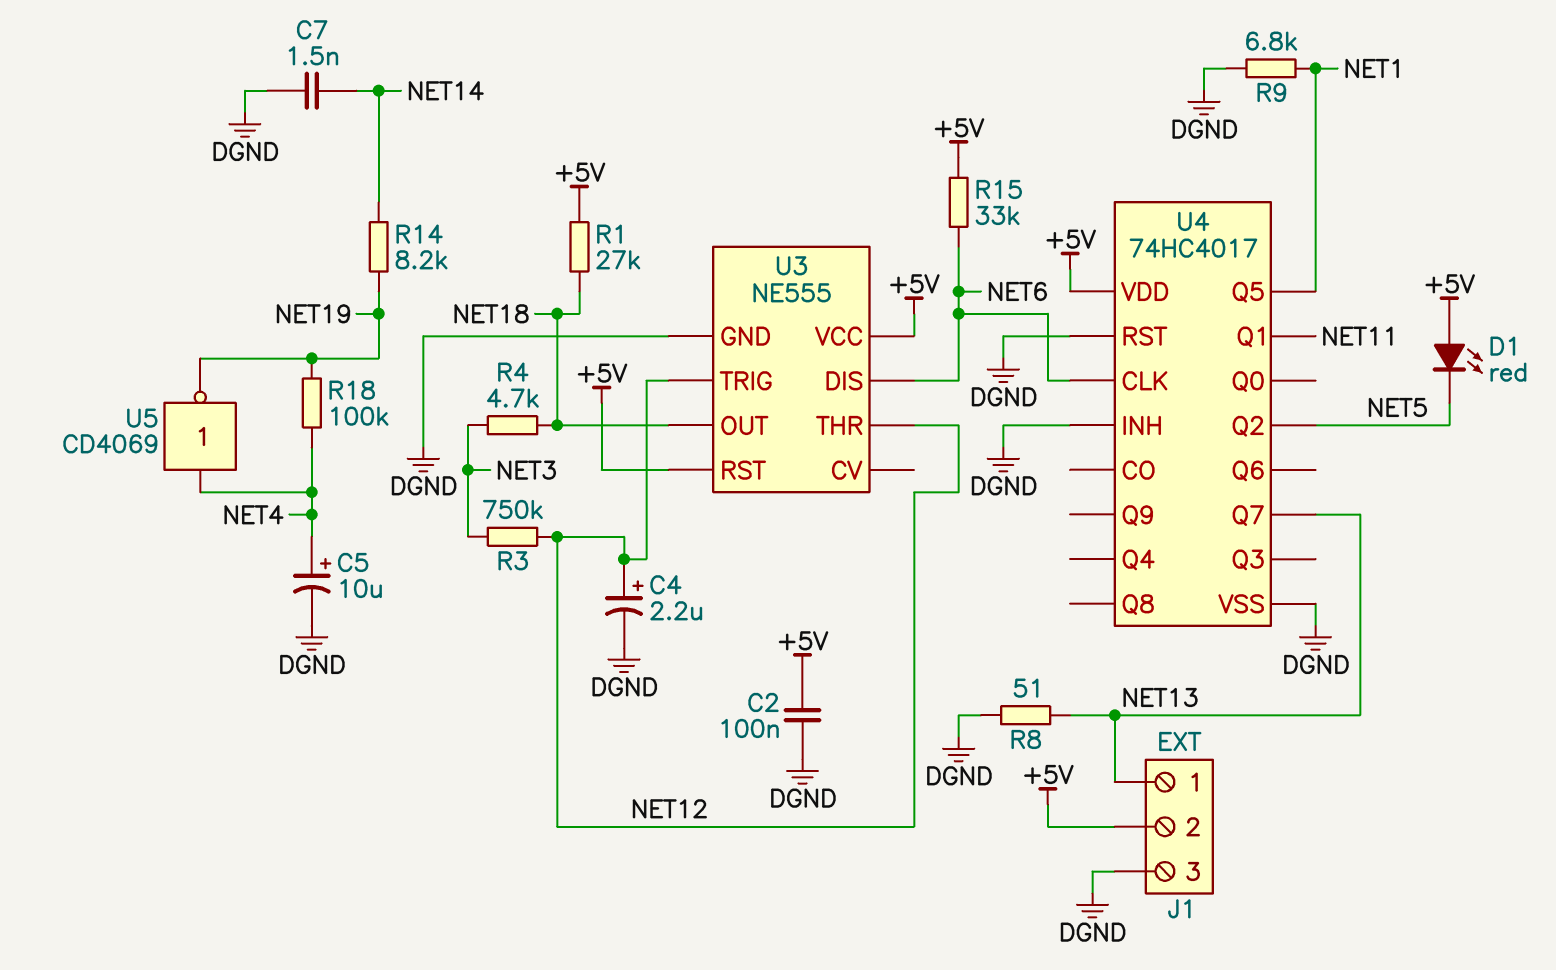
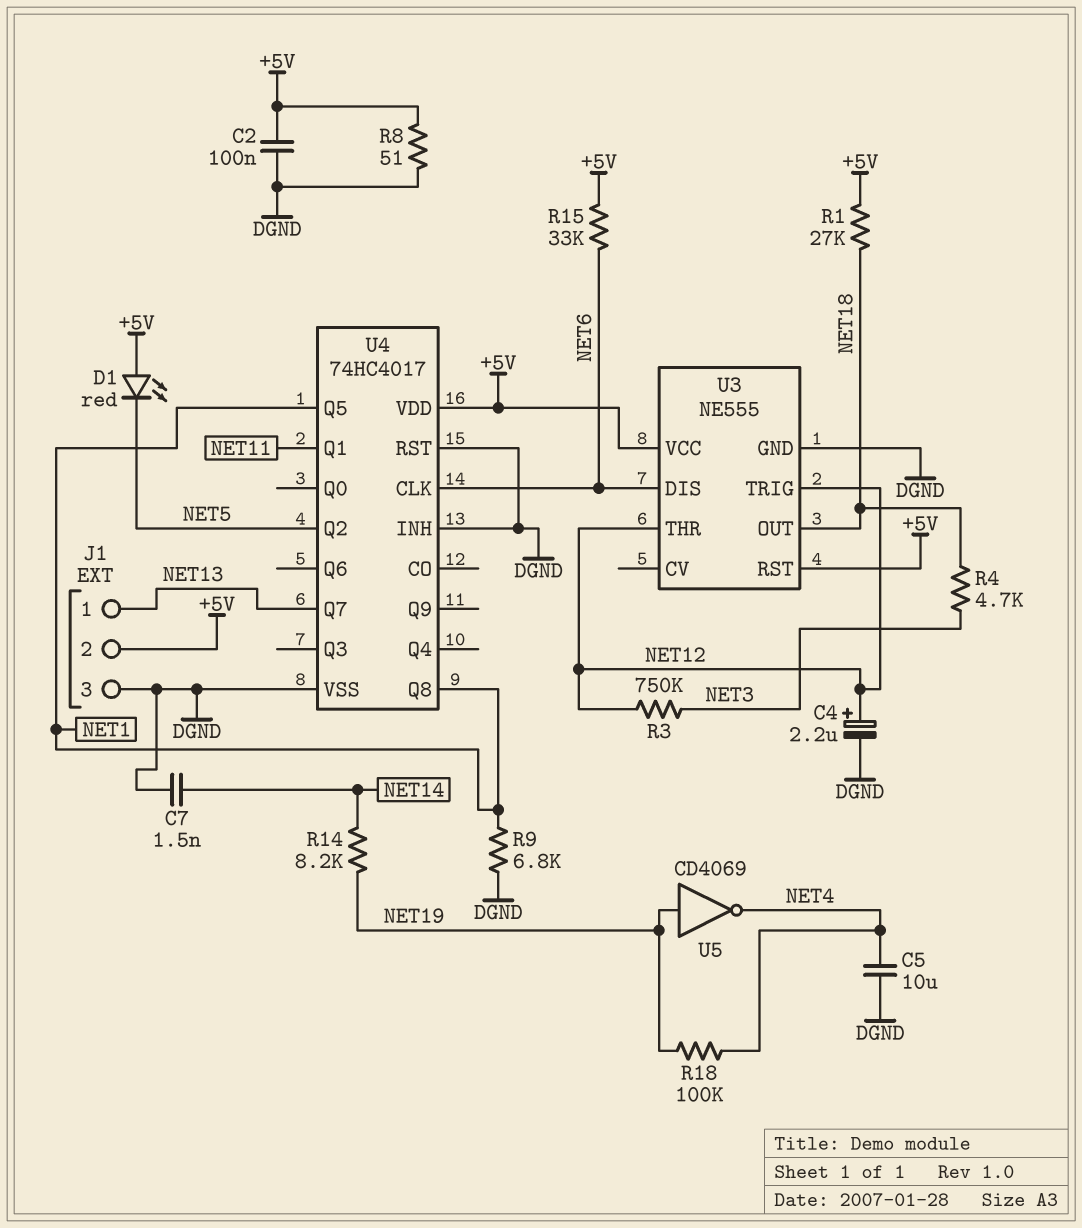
C5: 10uF (plus NET4, minus DGND) -> 10uF (DGND, NET4)
R8: 51 (DGND, NET13) -> 51 (+5V, DGND)
U4 pin Q8: none -> NET1
U5: NOT CD4069 (in NET4, out NET19) -> NOT CD4069 (in NET19, out NET4)

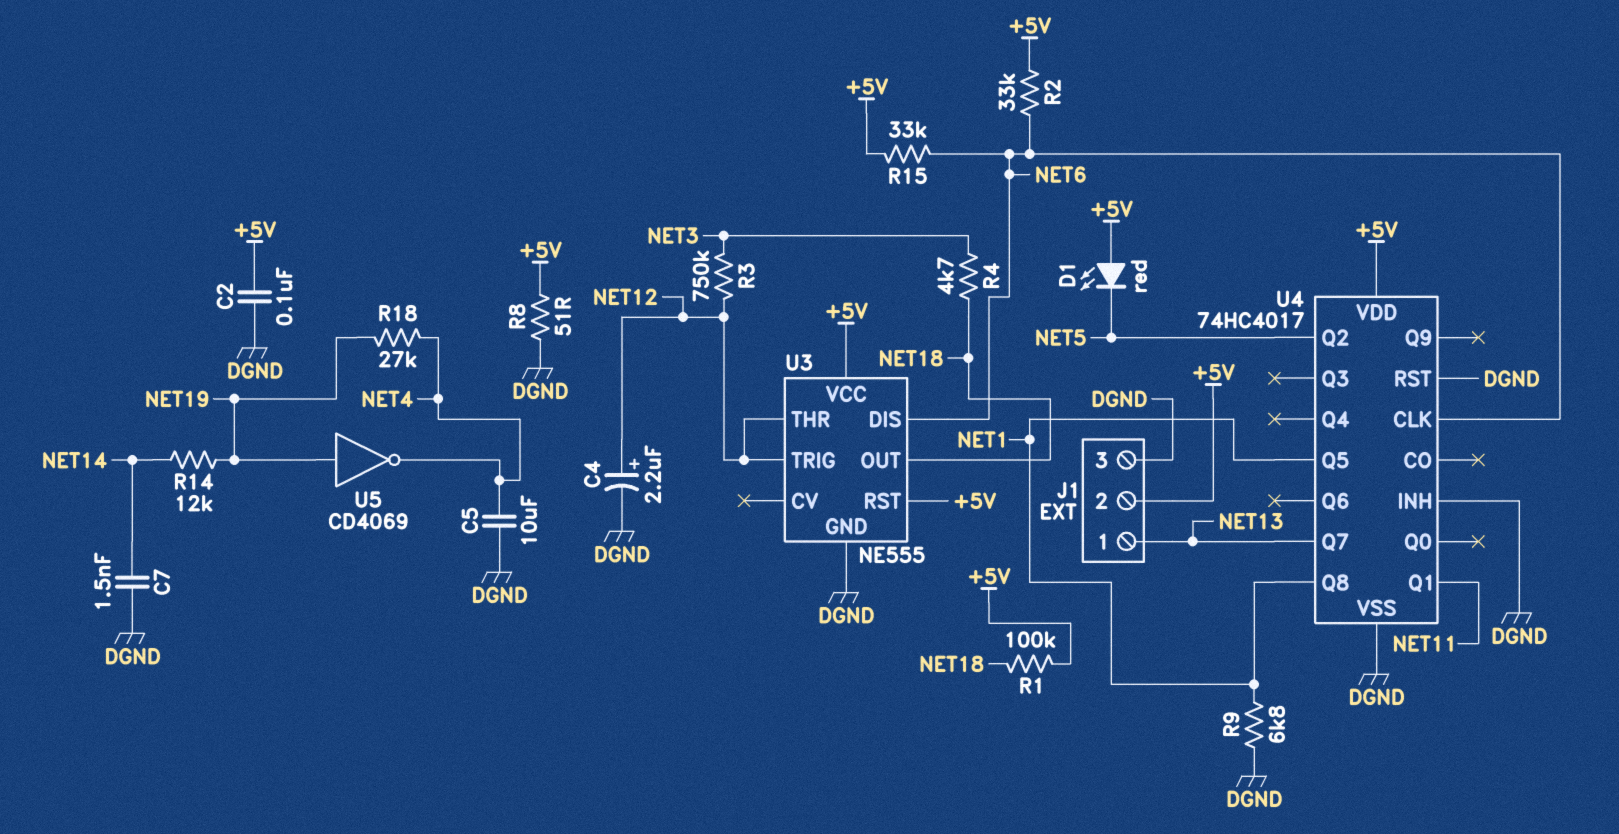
R1: 27k (+5V, NET18) -> 100k (+5V, NET18)
R2: none -> 33k (+5V, NET6)
R14: 8.2k (NET14, NET19) -> 12k (NET14, NET19)
R18: 100k (NET4, NET19) -> 27k (NET4, NET19)

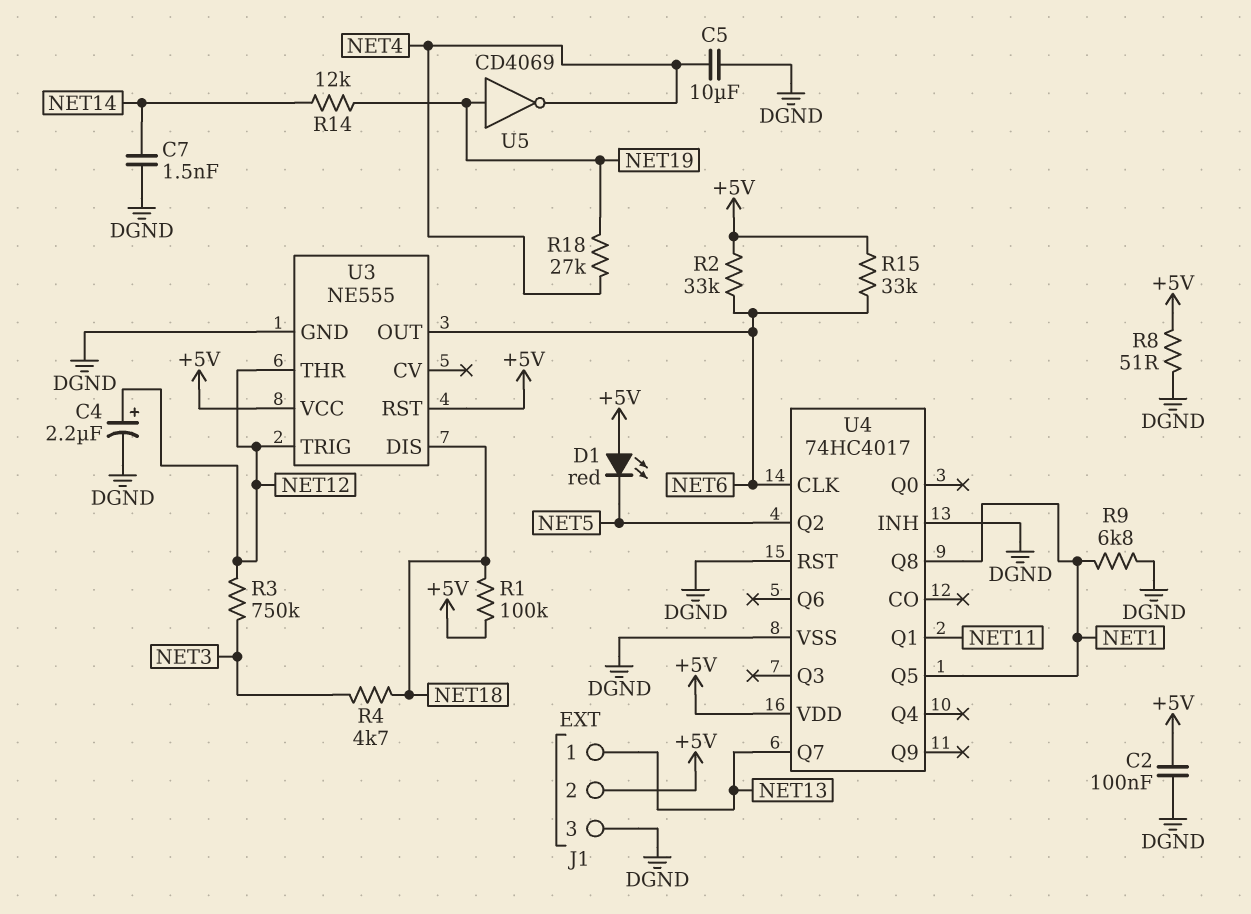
U3 pin DIS: NET6 -> NET18
U3 pin OUT: NET18 -> NET6

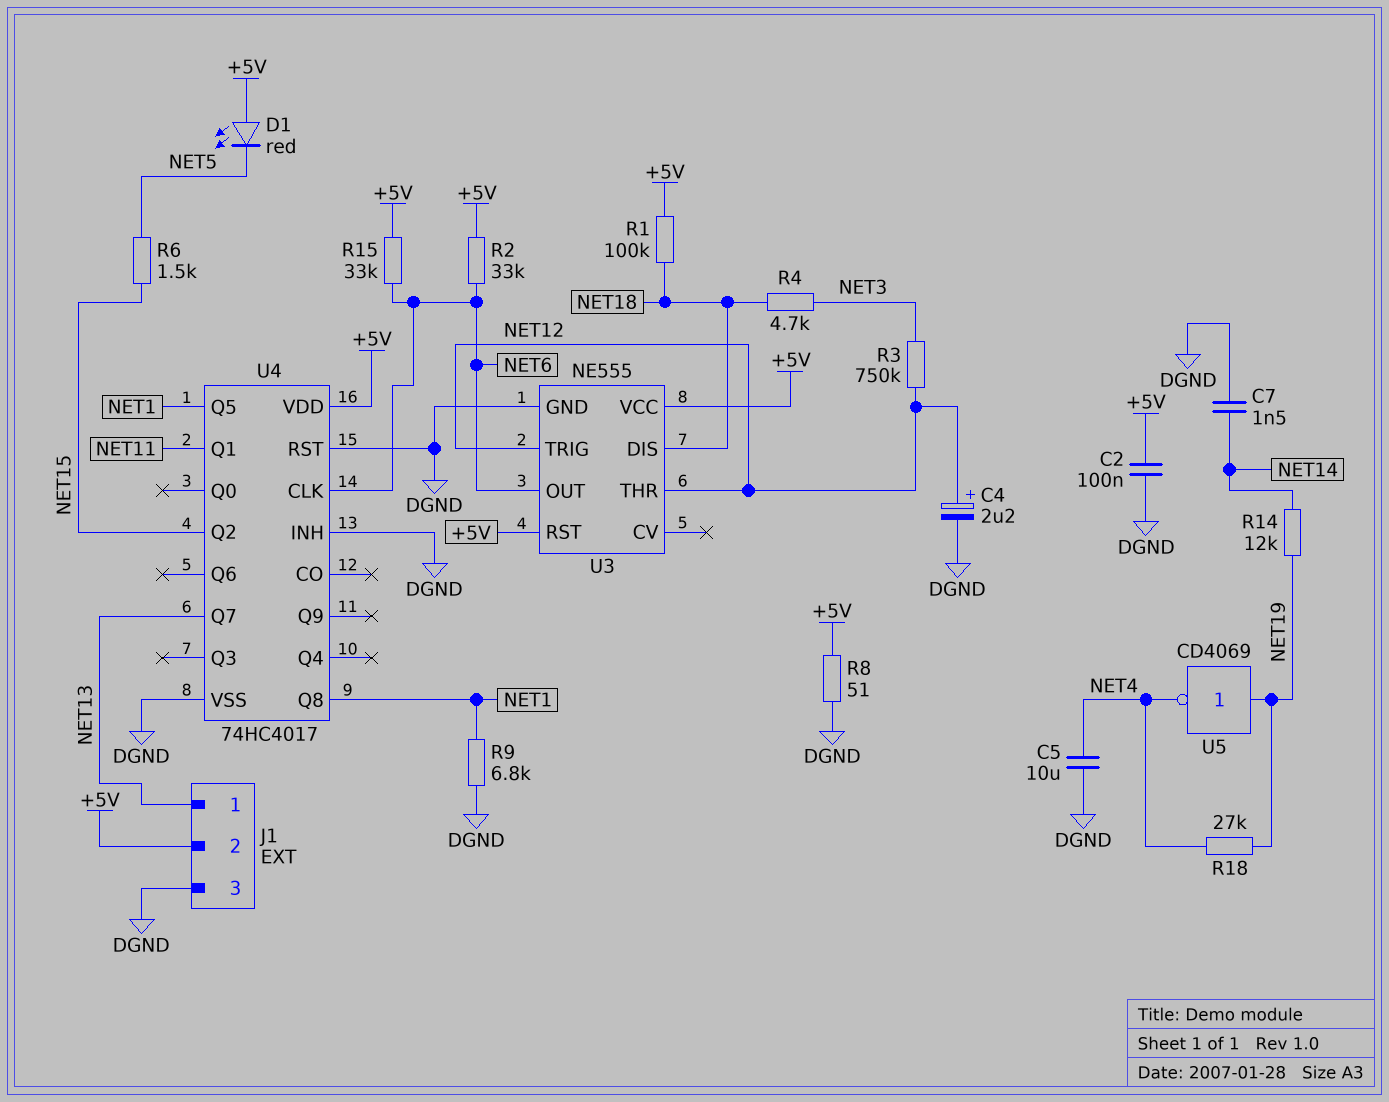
R6: none -> 1.5k (NET5, NET15)
U4 pin Q2: NET5 -> NET15

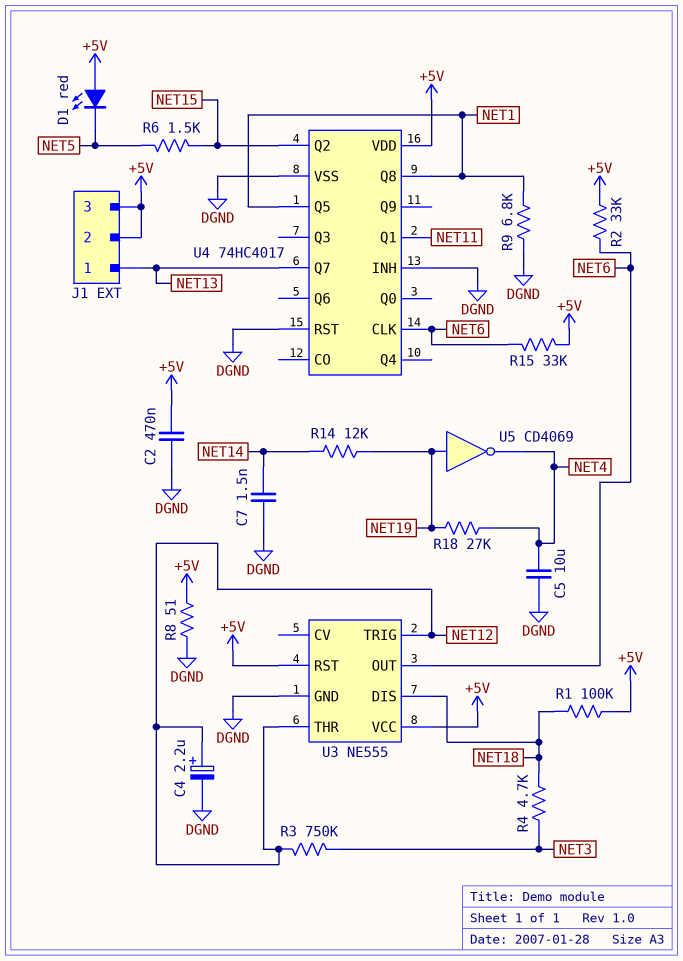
C2: 100nF (+5V, DGND) -> 470nF (+5V, DGND)
J1 pin 3: DGND -> +5V

